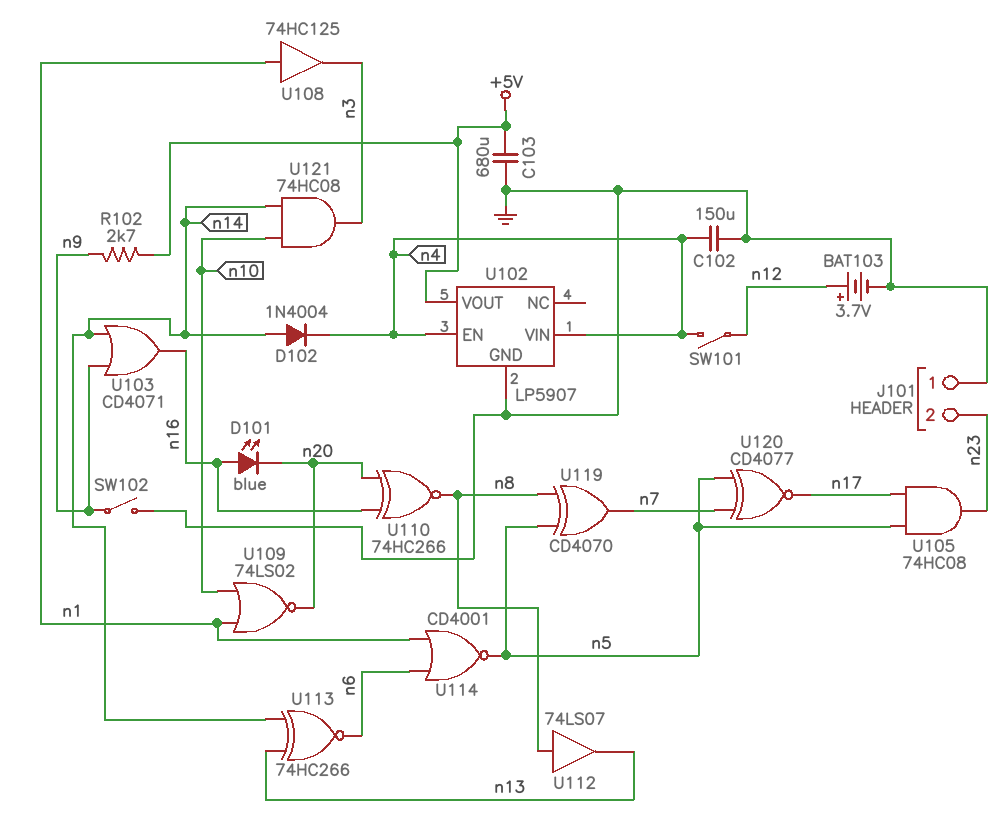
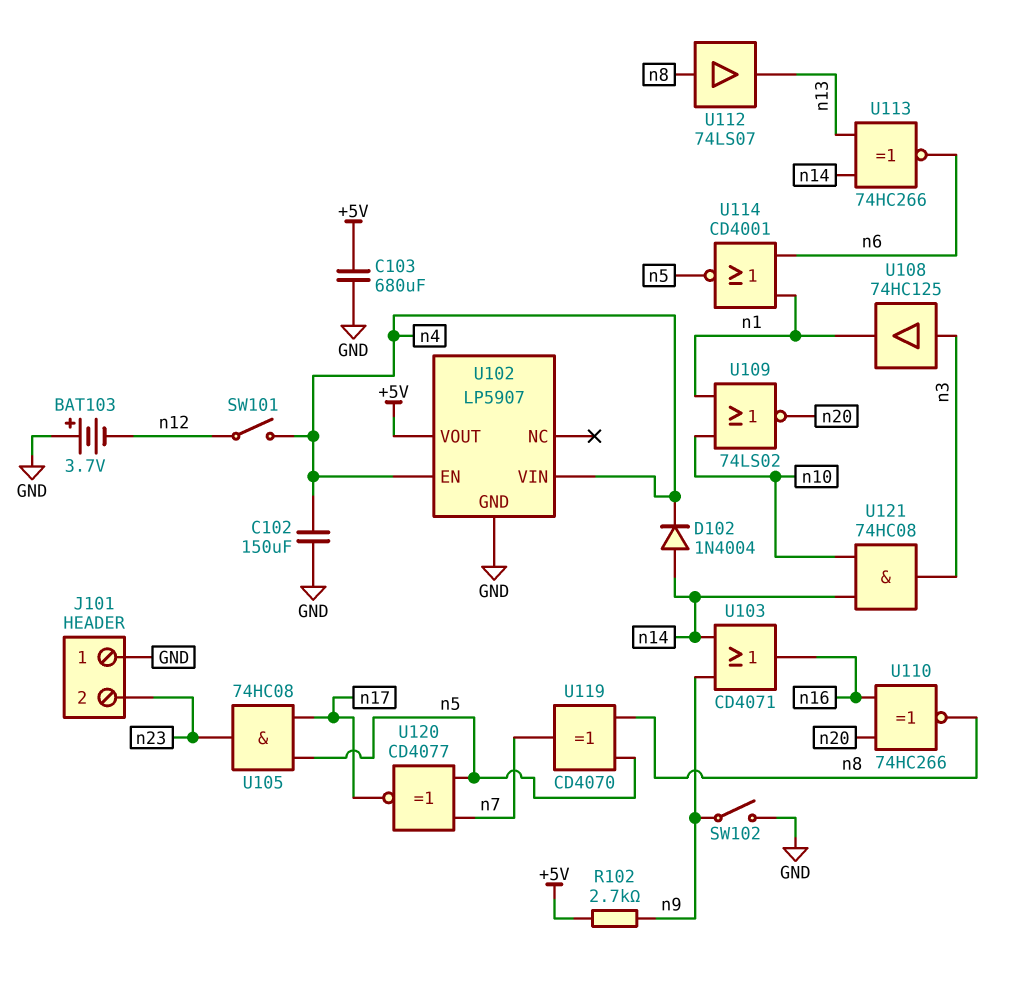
BAT103: 3.7V (plus n12, minus GND) -> 3.7V (plus GND, minus n12)
D101: LED blue (A n16, K n20) -> none
U108: buffer 74HC125 (in n1, out n3) -> buffer 74HC125 (in n3, out n1)

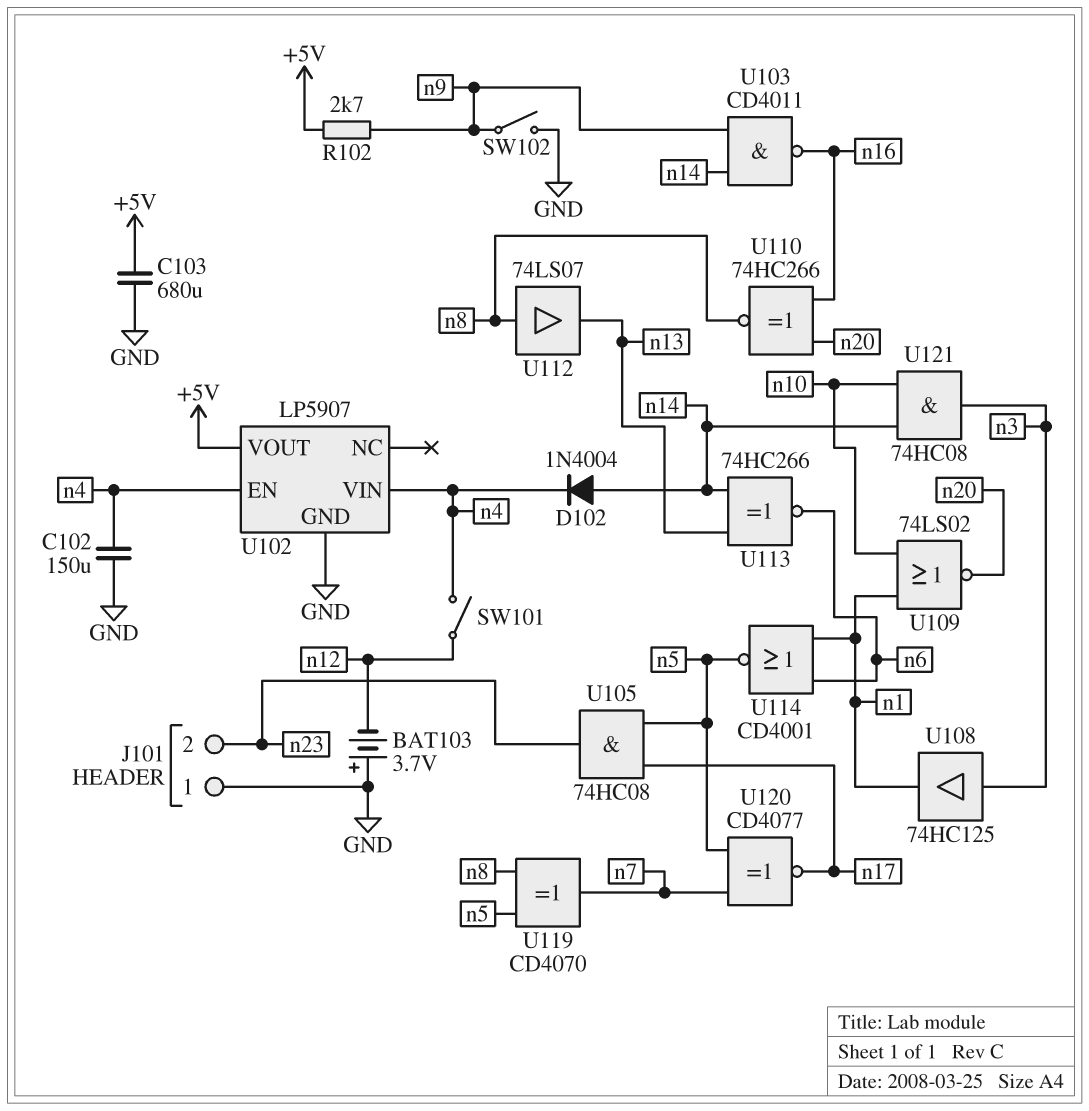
U103: OR CD4071 (in n9, in n14, out n16) -> NAND CD4011 (in n9, in n14, out n16)

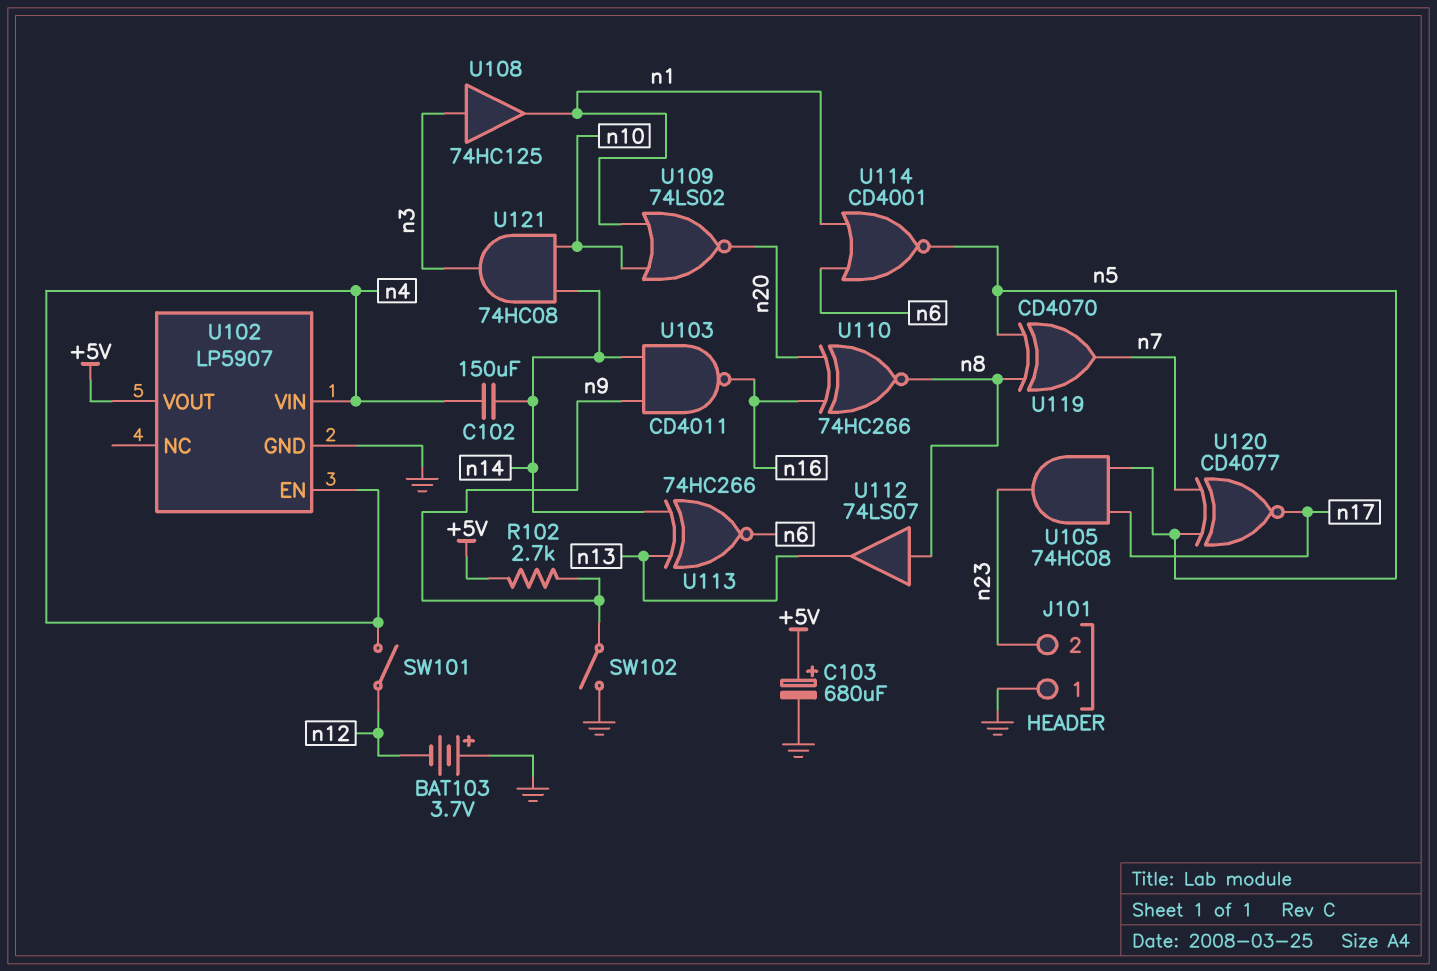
C102: 150uF (GND, n4) -> 150uF (n4, n14)
C103: 680uF (+5V, GND) -> 680uF (plus +5V, minus GND)
D102: diode 1N4004 (A n14, K n4) -> none

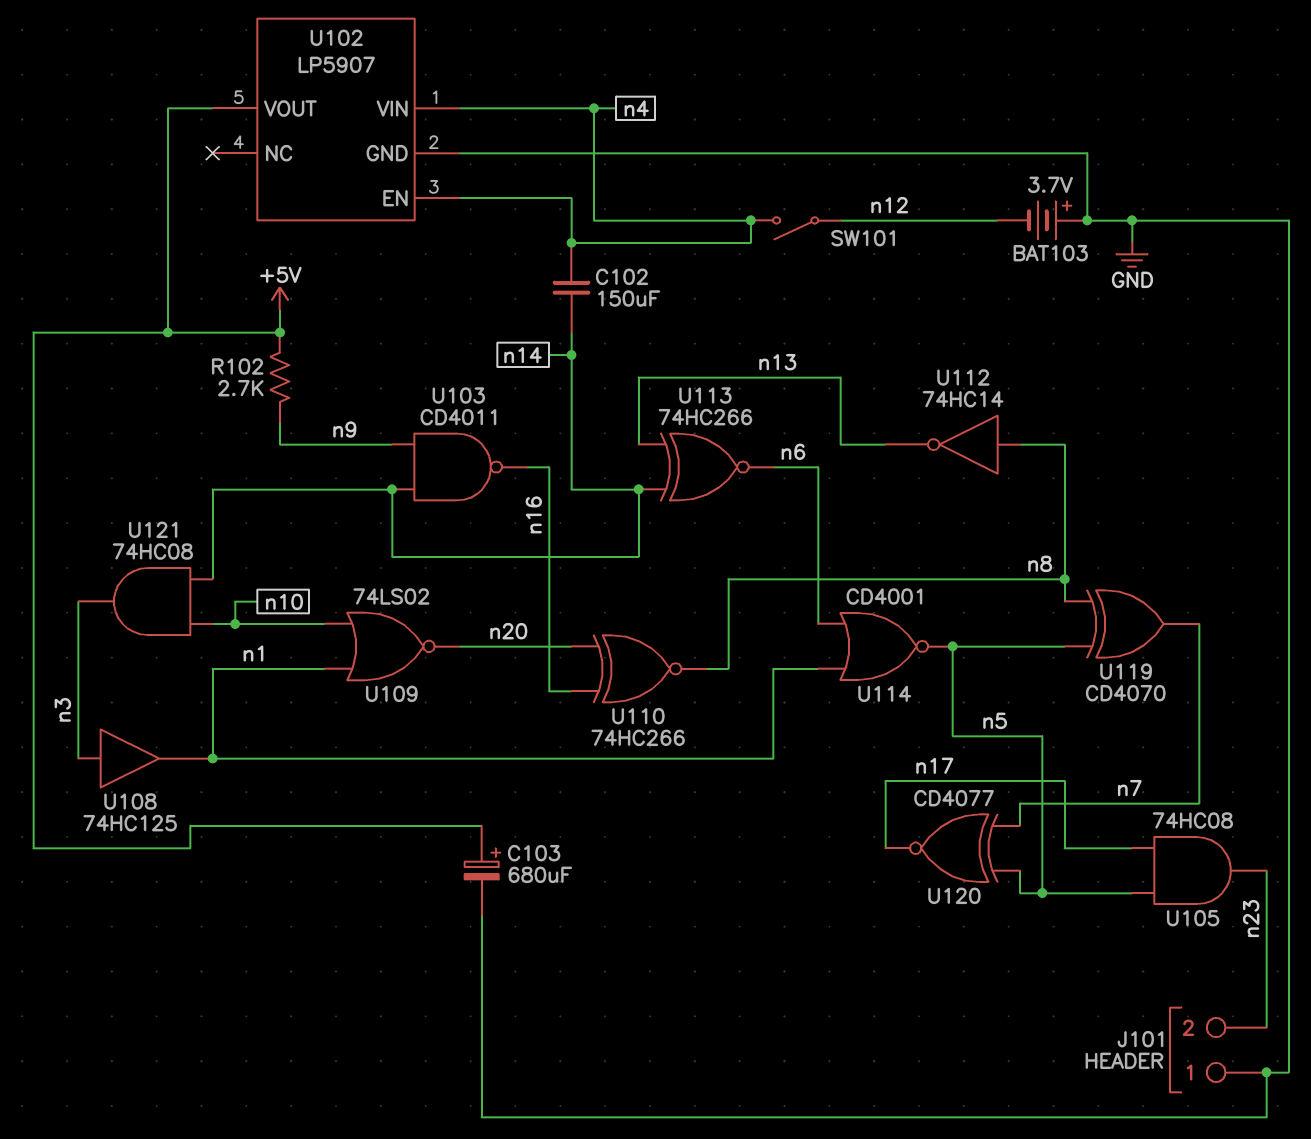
SW102: switch (GND, n9) -> none
U112: buffer 74LS07 (in n8, out n13) -> NOT 74HC14 (in n8, out n13)

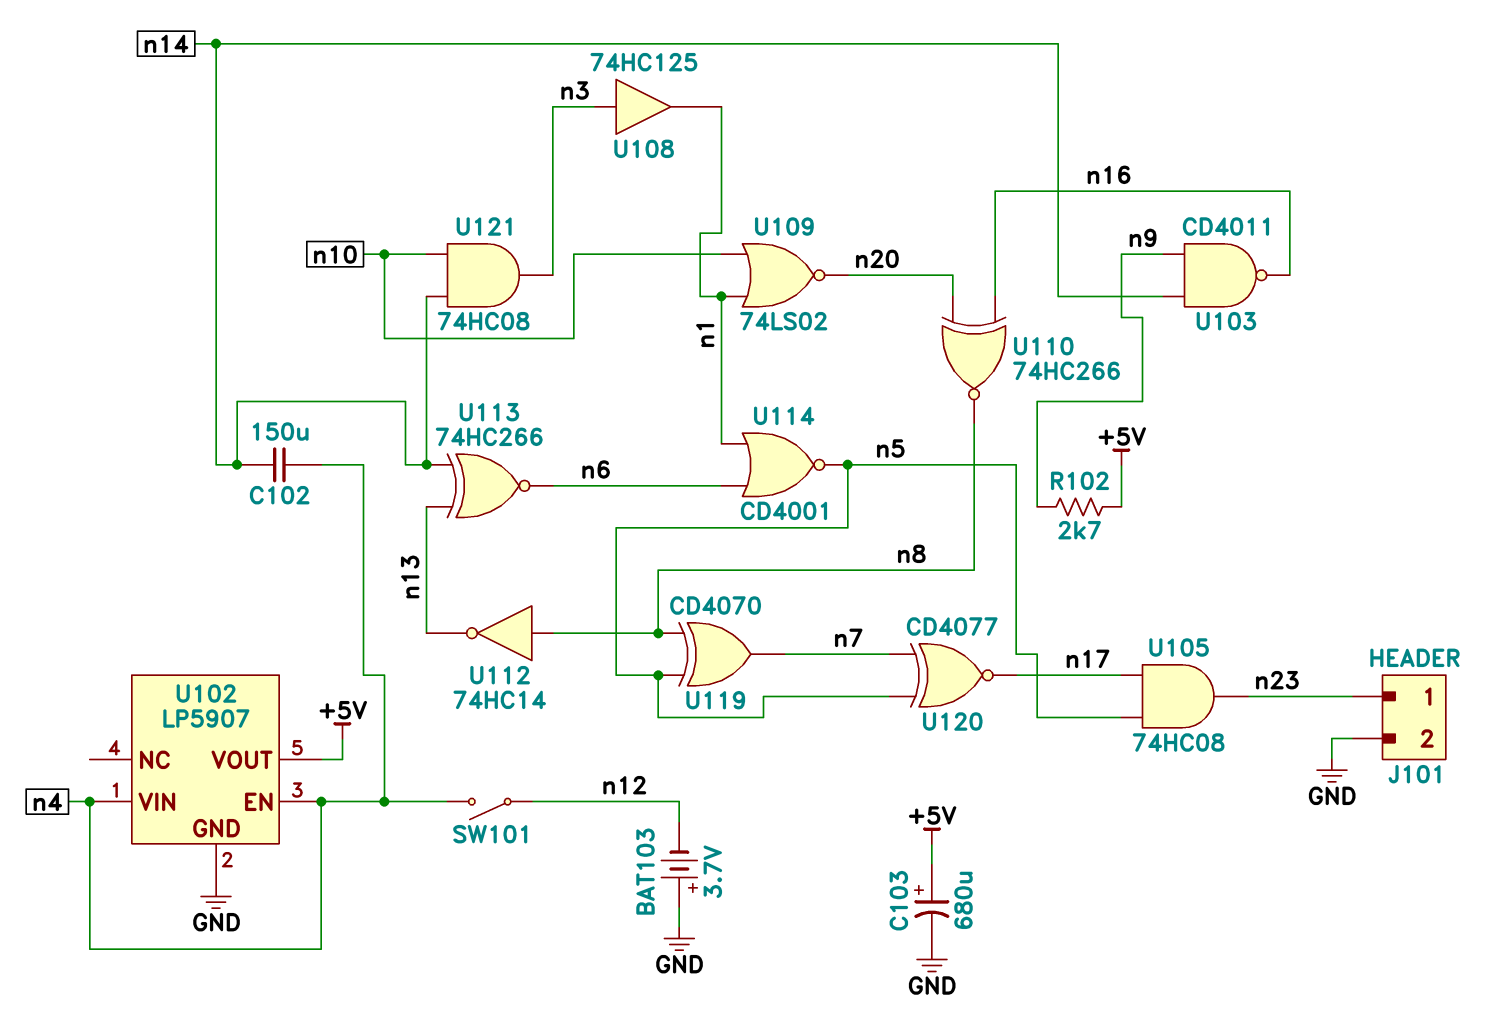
J101 pin 1: GND -> n23
J101 pin 2: n23 -> GND

